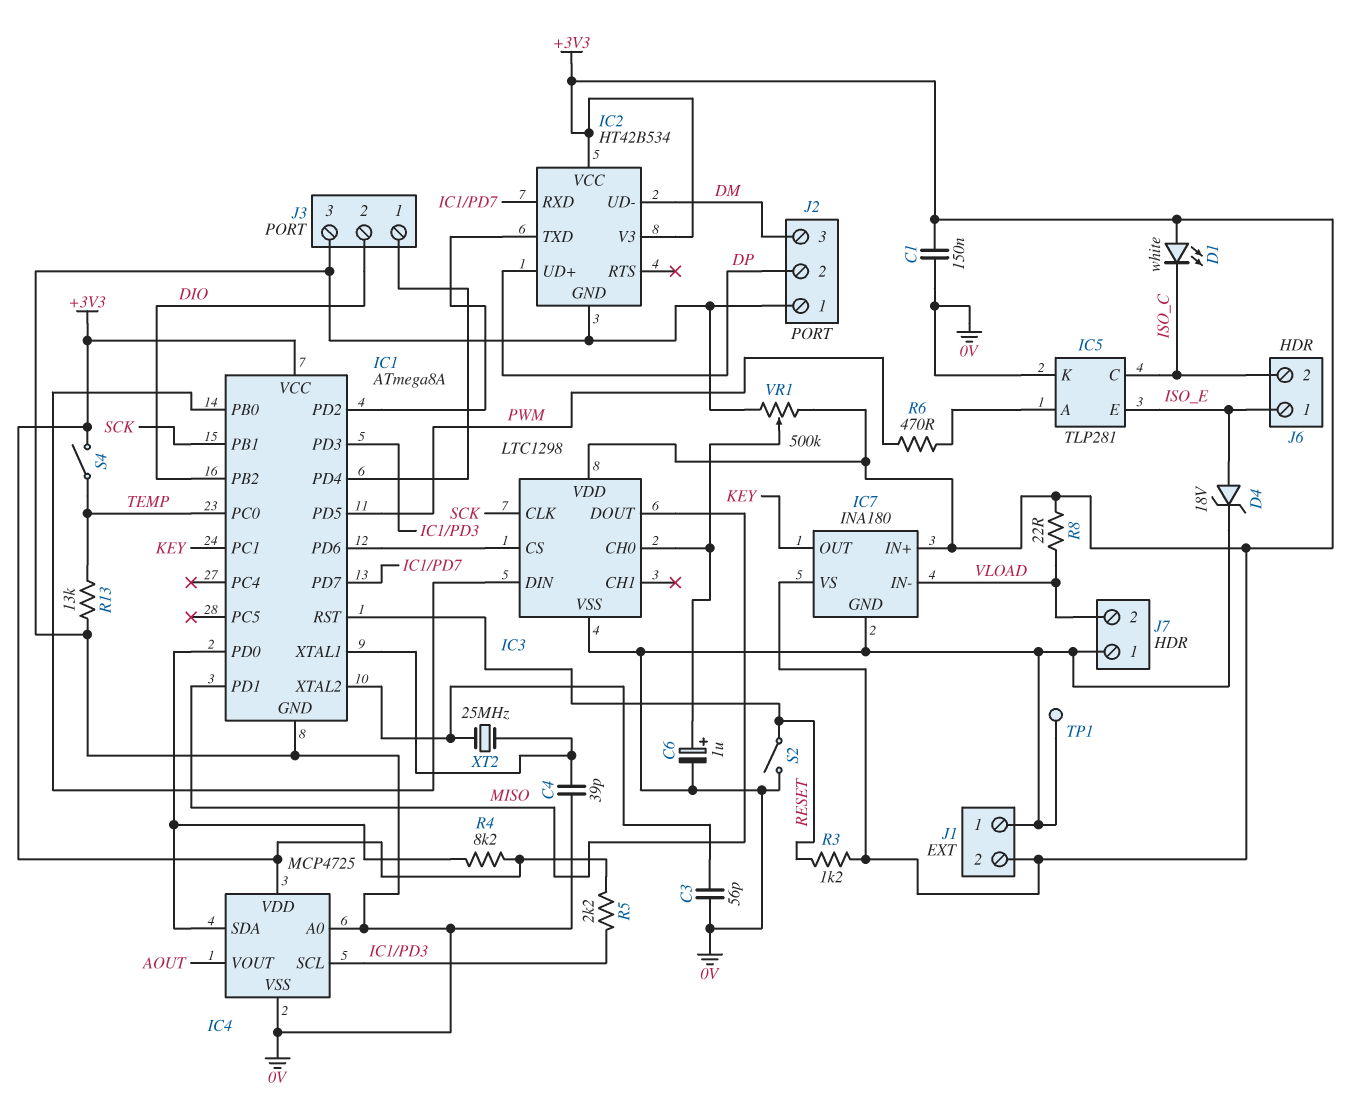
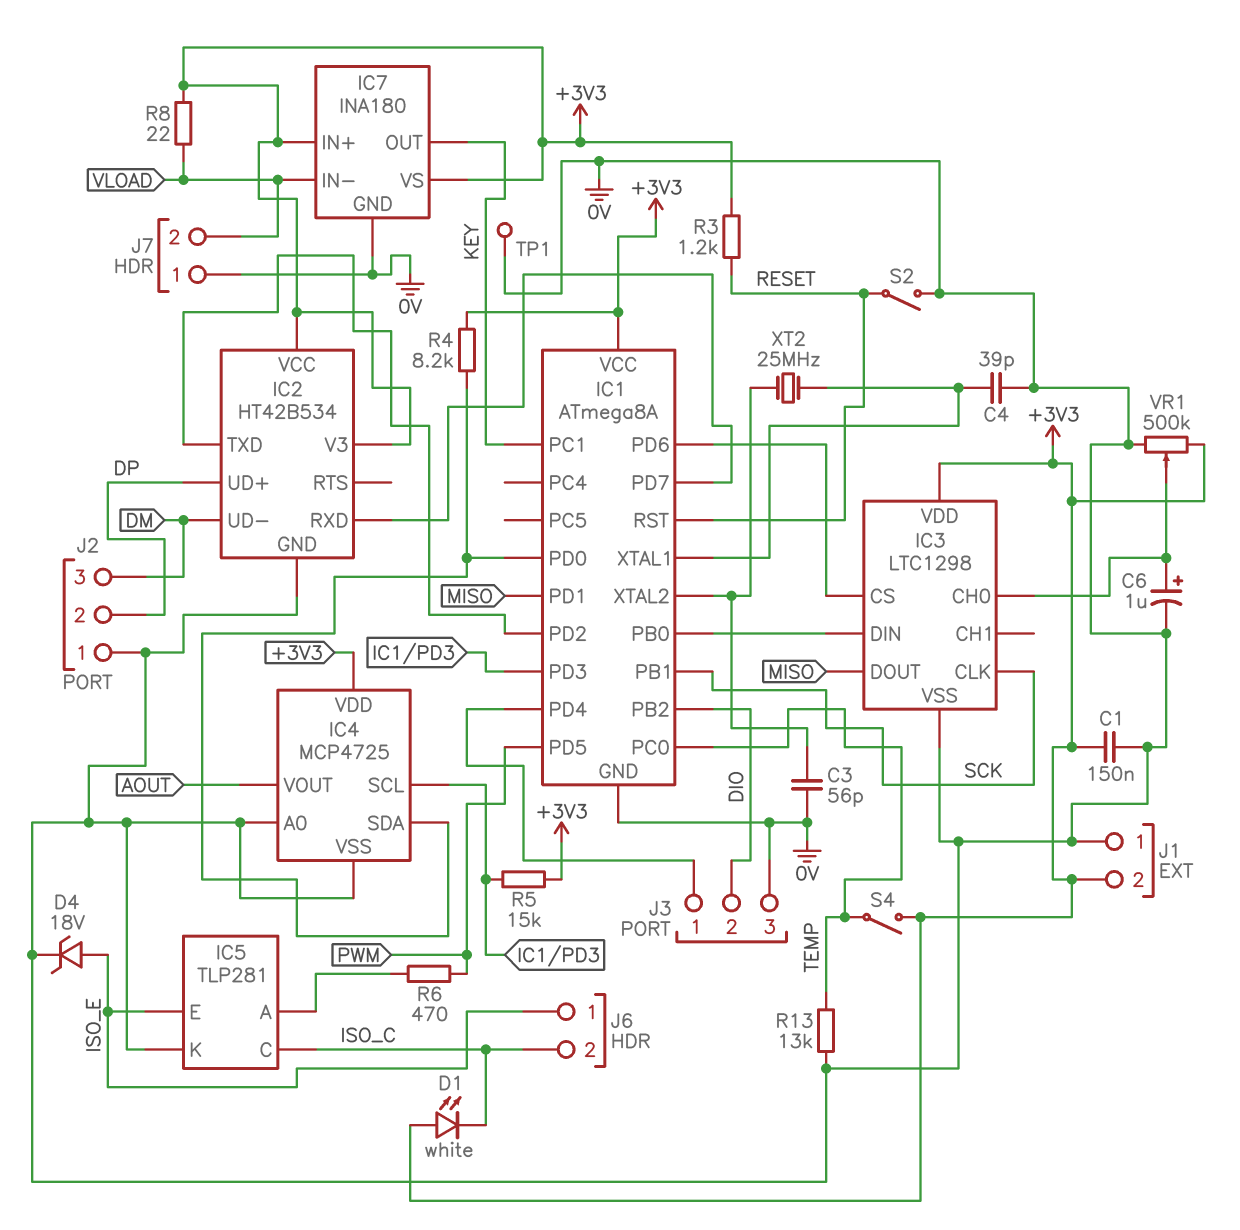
R5: 2.2k (+3V3, IC1/PD3) -> 15k (+3V3, IC1/PD3)

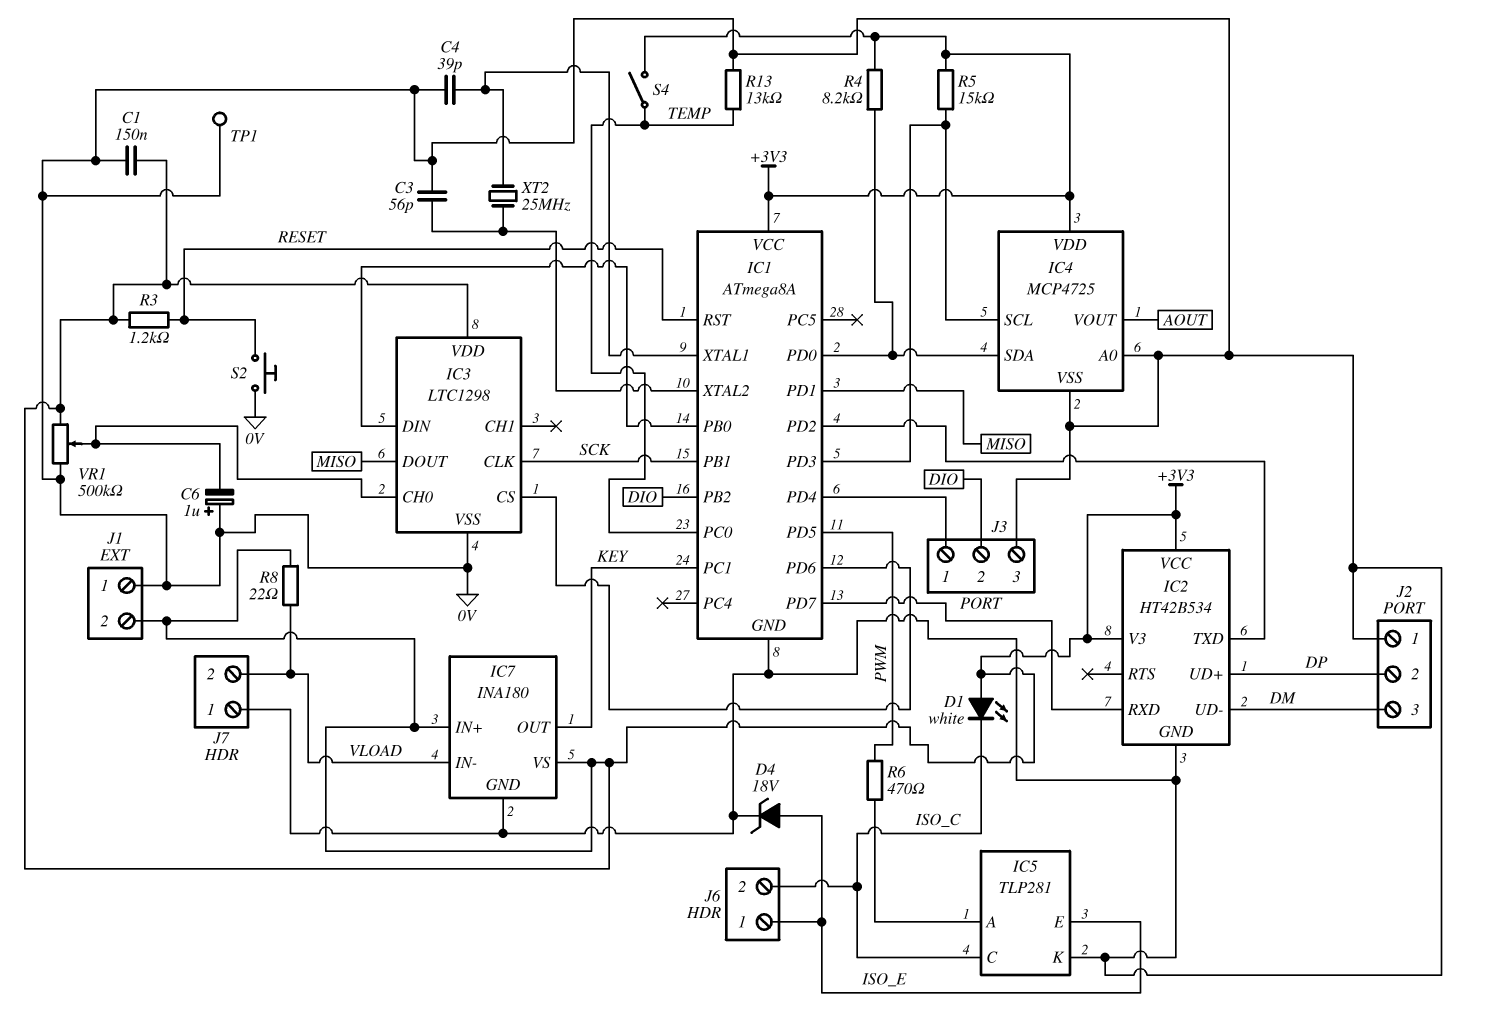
C6: 1uF (plus IC3/CH0, minus 0V) -> 1uF (plus 0V, minus IC3/CH0)
S2: switch (0V, RESET) -> button (0V, RESET)

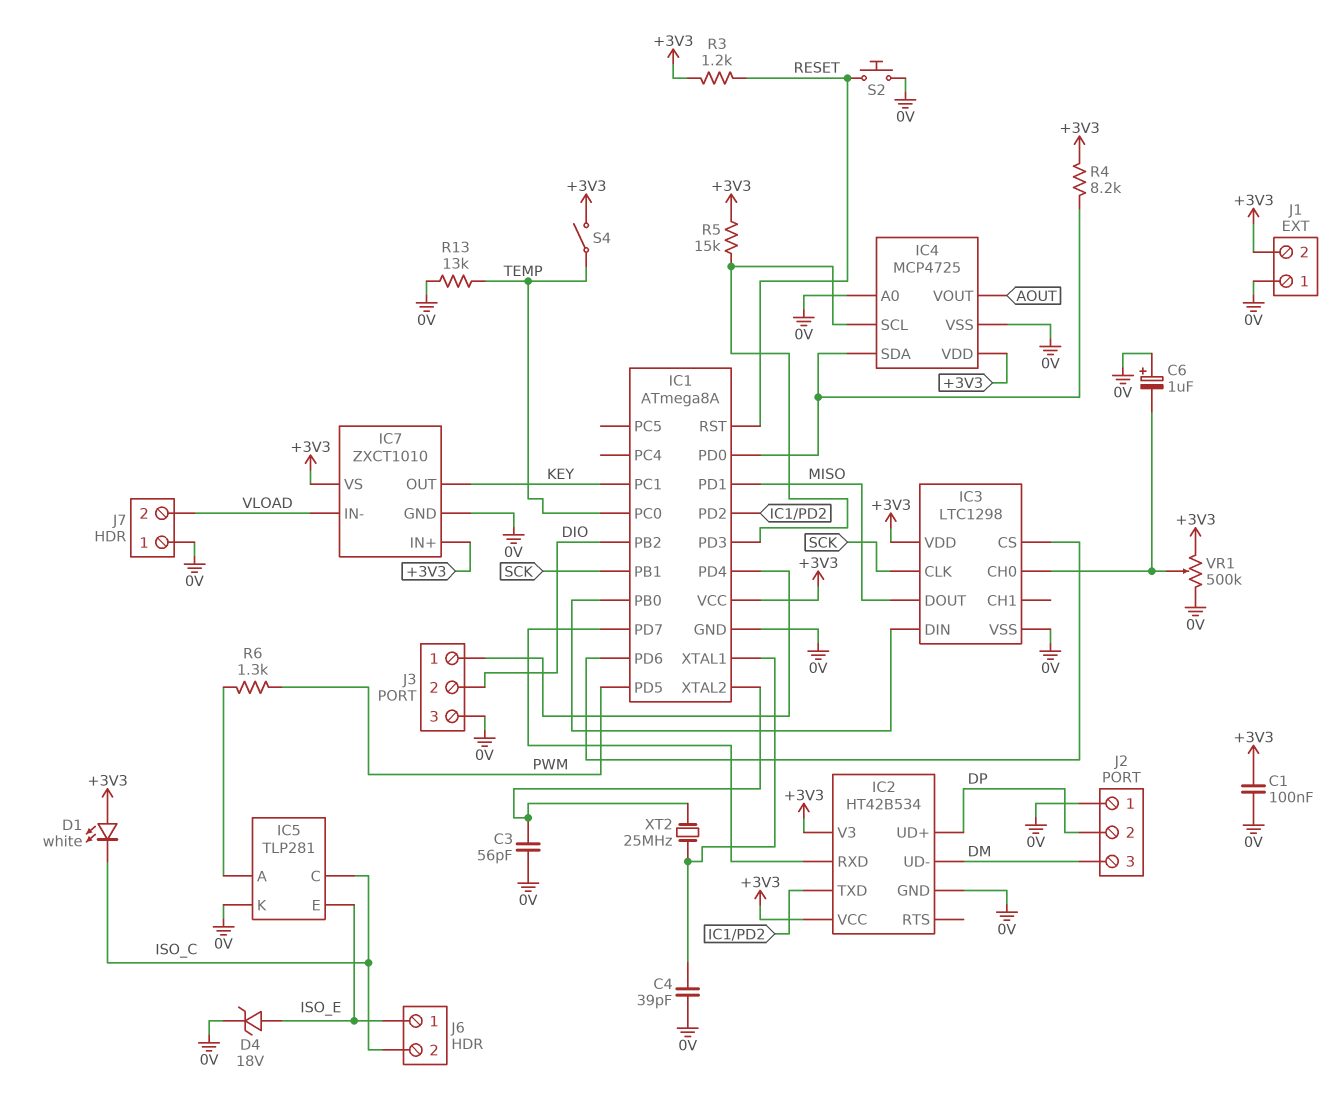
C1: 150nF (+3V3, 0V) -> 100nF (+3V3, 0V)
IC7: INA180 -> ZXCT1010
R6: 470 (IC5/A, PWM) -> 1.3k (IC5/A, PWM)
R8: 22 (+3V3, VLOAD) -> none
TP1: test point (0V) -> none

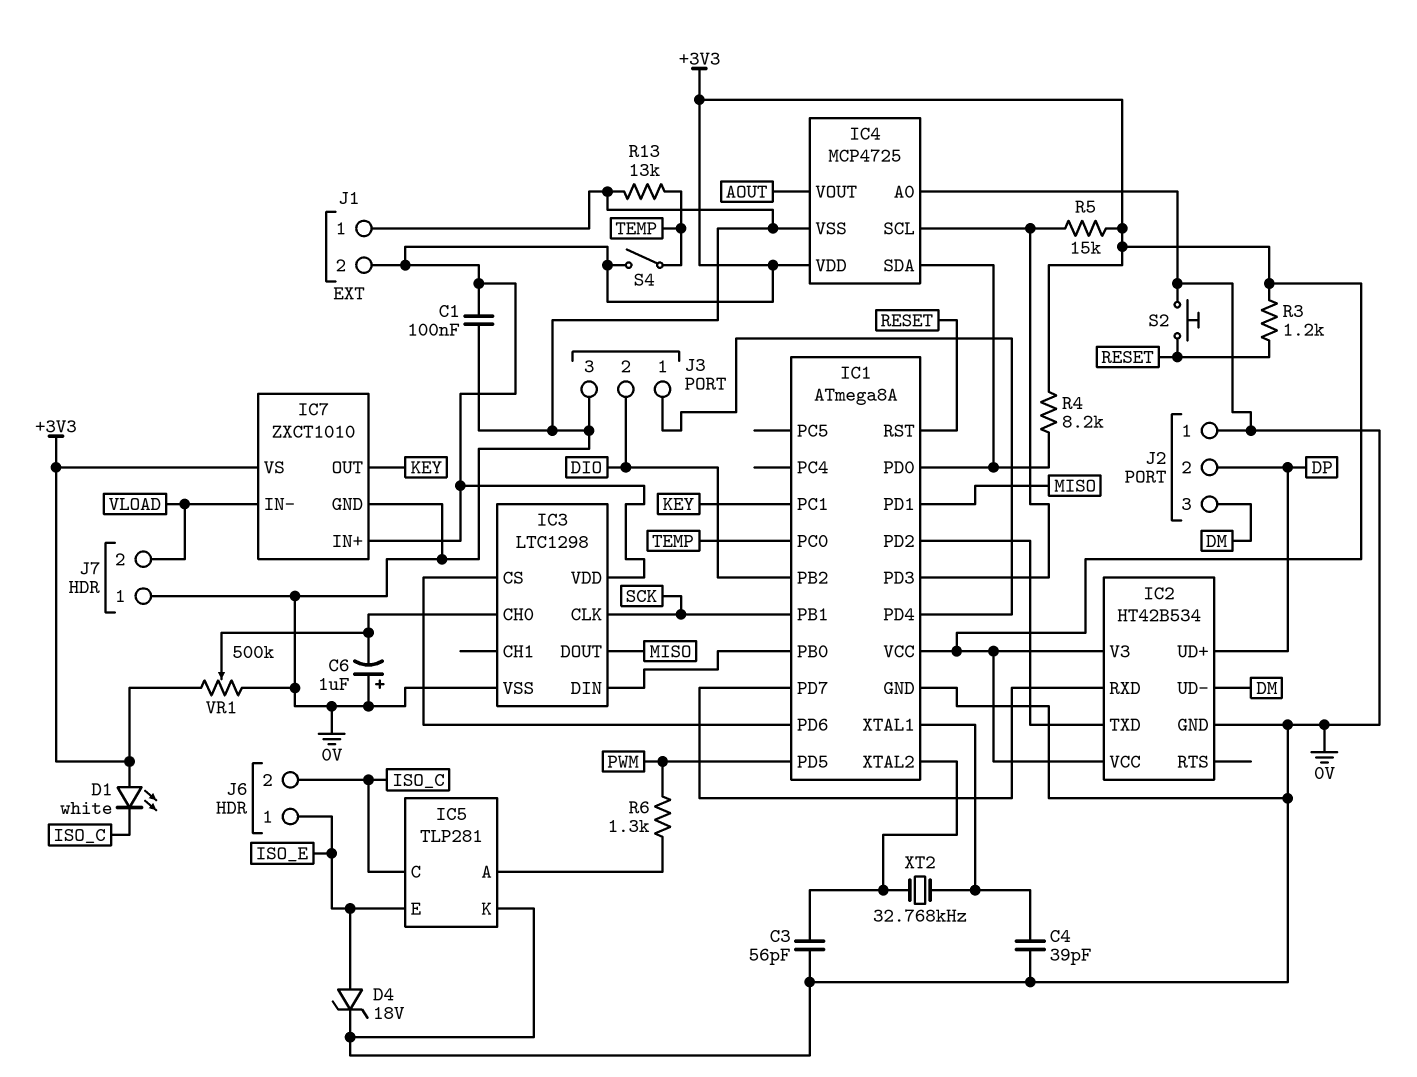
XT2: 25MHz (IC1/XTAL1, IC1/XTAL2) -> 32.768kHz (IC1/XTAL1, IC1/XTAL2)

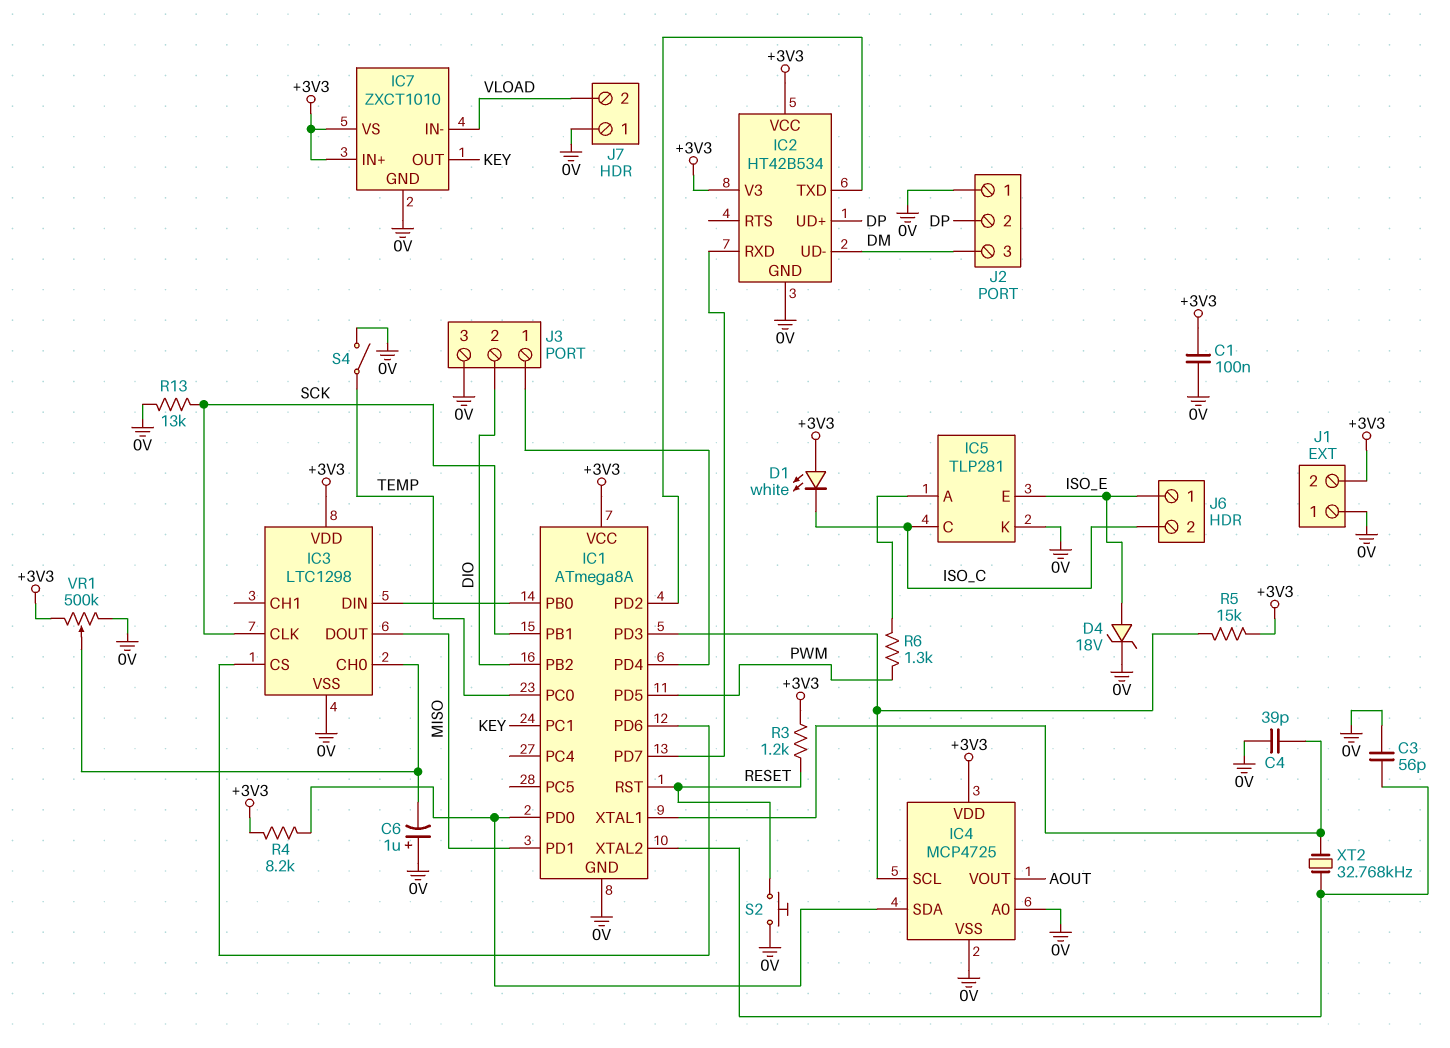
R13: 13k (0V, TEMP) -> 13k (0V, SCK)
S4: switch (+3V3, TEMP) -> switch (0V, TEMP)

